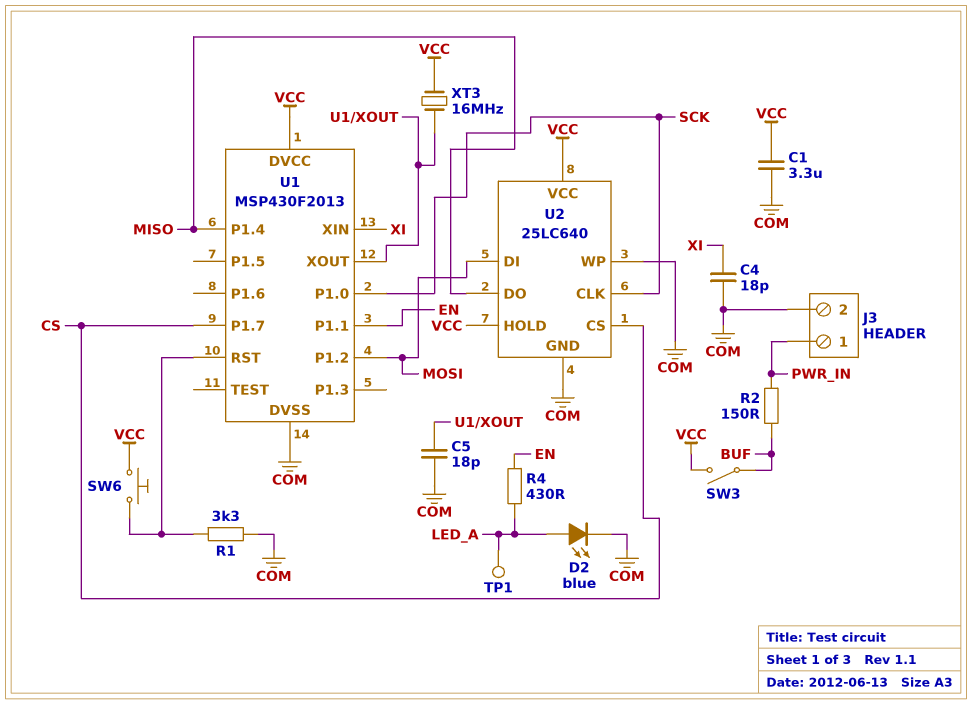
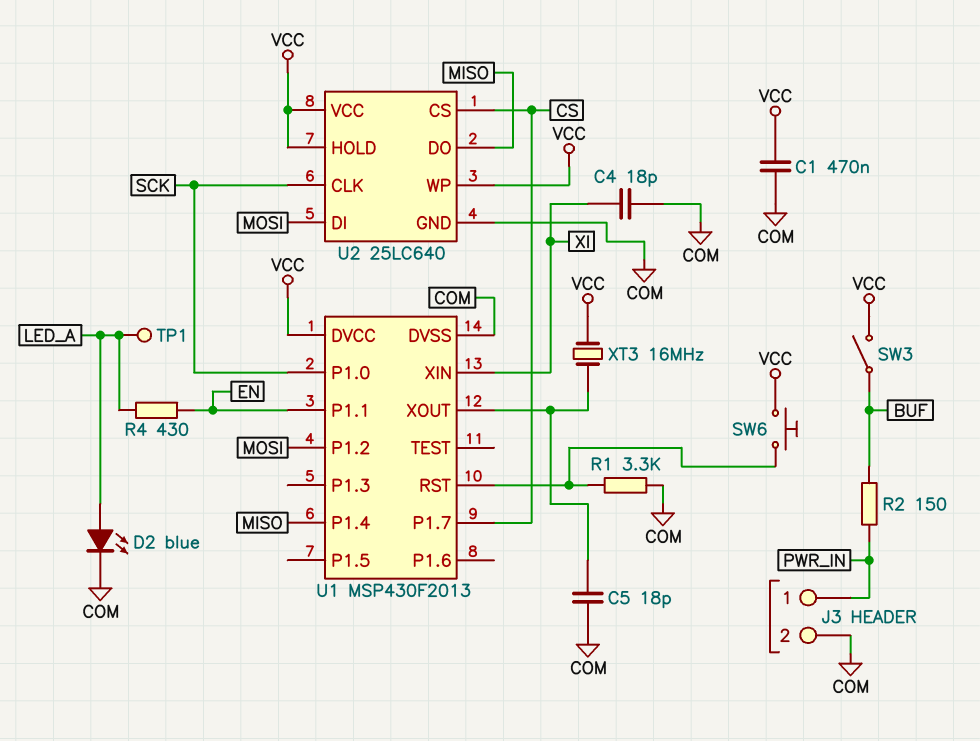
C1: 3.3uF (COM, VCC) -> 470nF (COM, VCC)
U2 pin WP: COM -> VCC

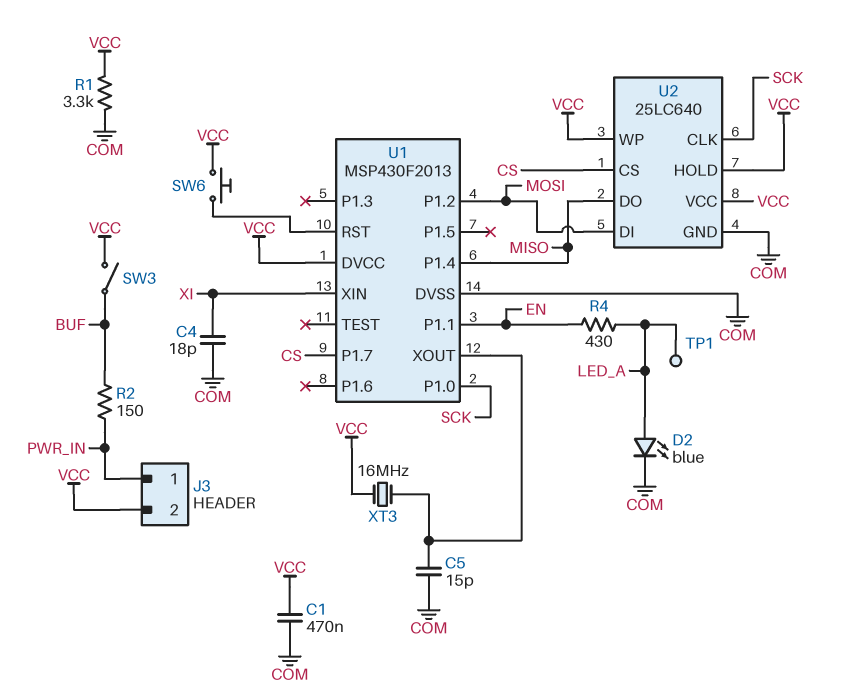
C5: 18pF (COM, U1/XOUT) -> 15pF (COM, U1/XOUT)
J3 pin 2: COM -> VCC
R1: 3.3k (COM, U1/RST) -> 3.3k (COM, VCC)

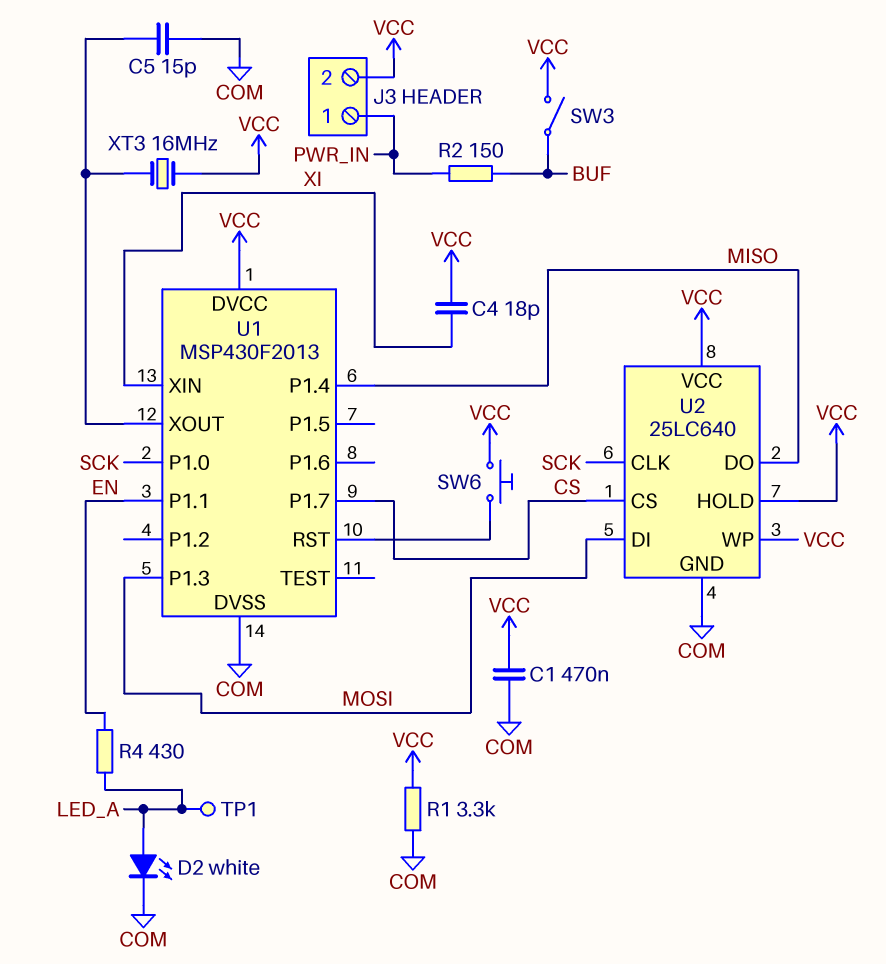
C4: 18pF (COM, XI) -> 18pF (VCC, XI)
D2: LED blue (A LED_A, K COM) -> LED white (A LED_A, K COM)
U1 pin P1.2: MOSI -> none
U1 pin P1.3: none -> MOSI

